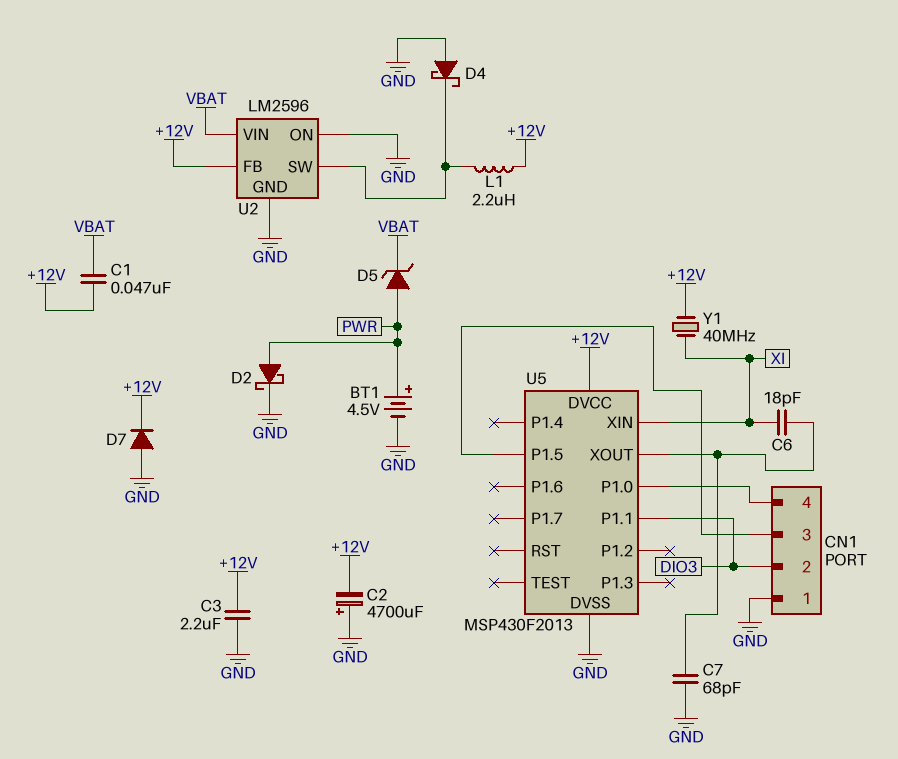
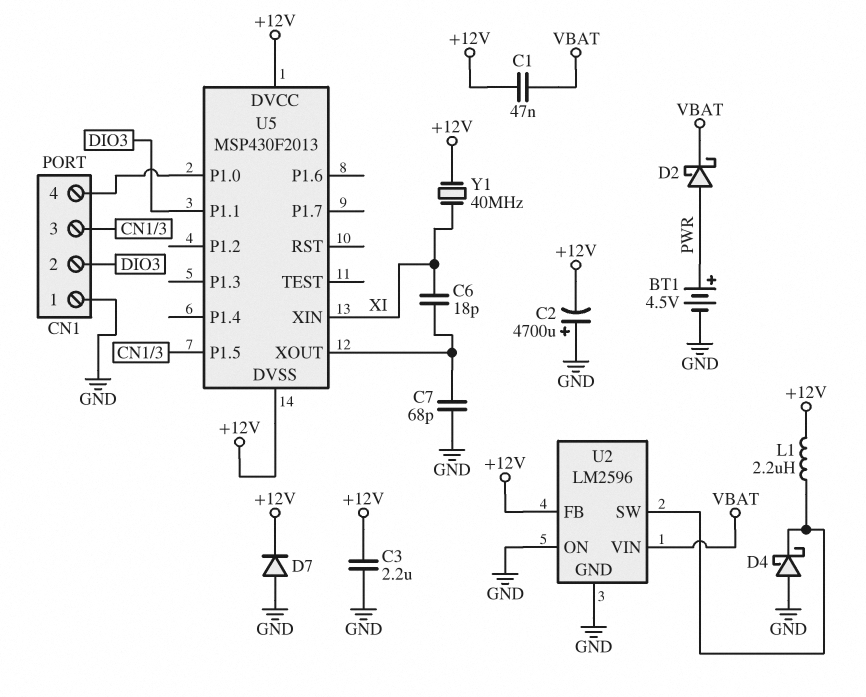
D2: schottky (A PWR, K GND) -> schottky (A PWR, K VBAT)
D5: zener (A PWR, K VBAT) -> none
U5 pin DVSS: GND -> +12V

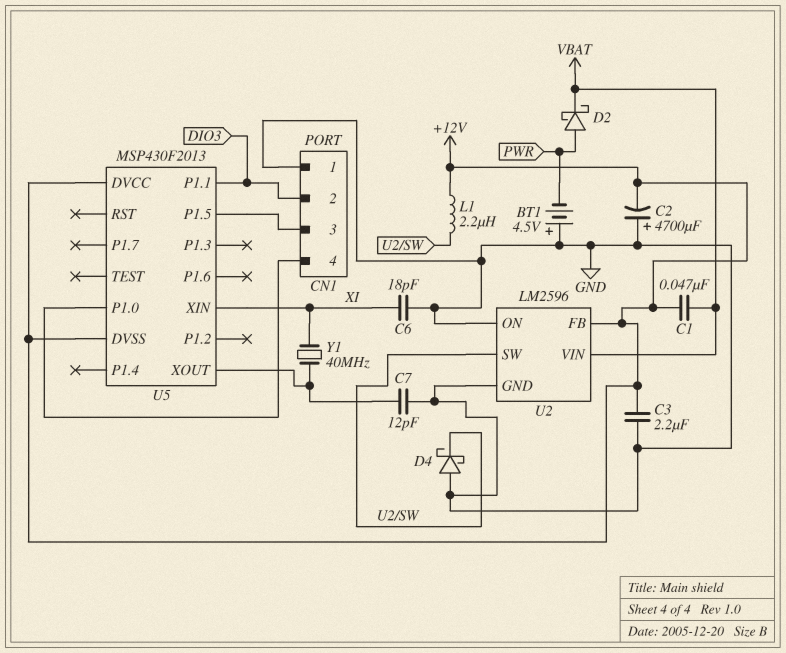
BT1: 4.5V (plus PWR, minus GND) -> 4.5V (plus GND, minus PWR)
C6: 18pF (U5/XOUT, XI) -> 18pF (GND, XI)
C7: 68pF (GND, U5/XOUT) -> 12pF (GND, U5/XOUT)
D7: diode (A GND, K +12V) -> none
Y1: 40MHz (+12V, XI) -> 40MHz (U5/XOUT, XI)

